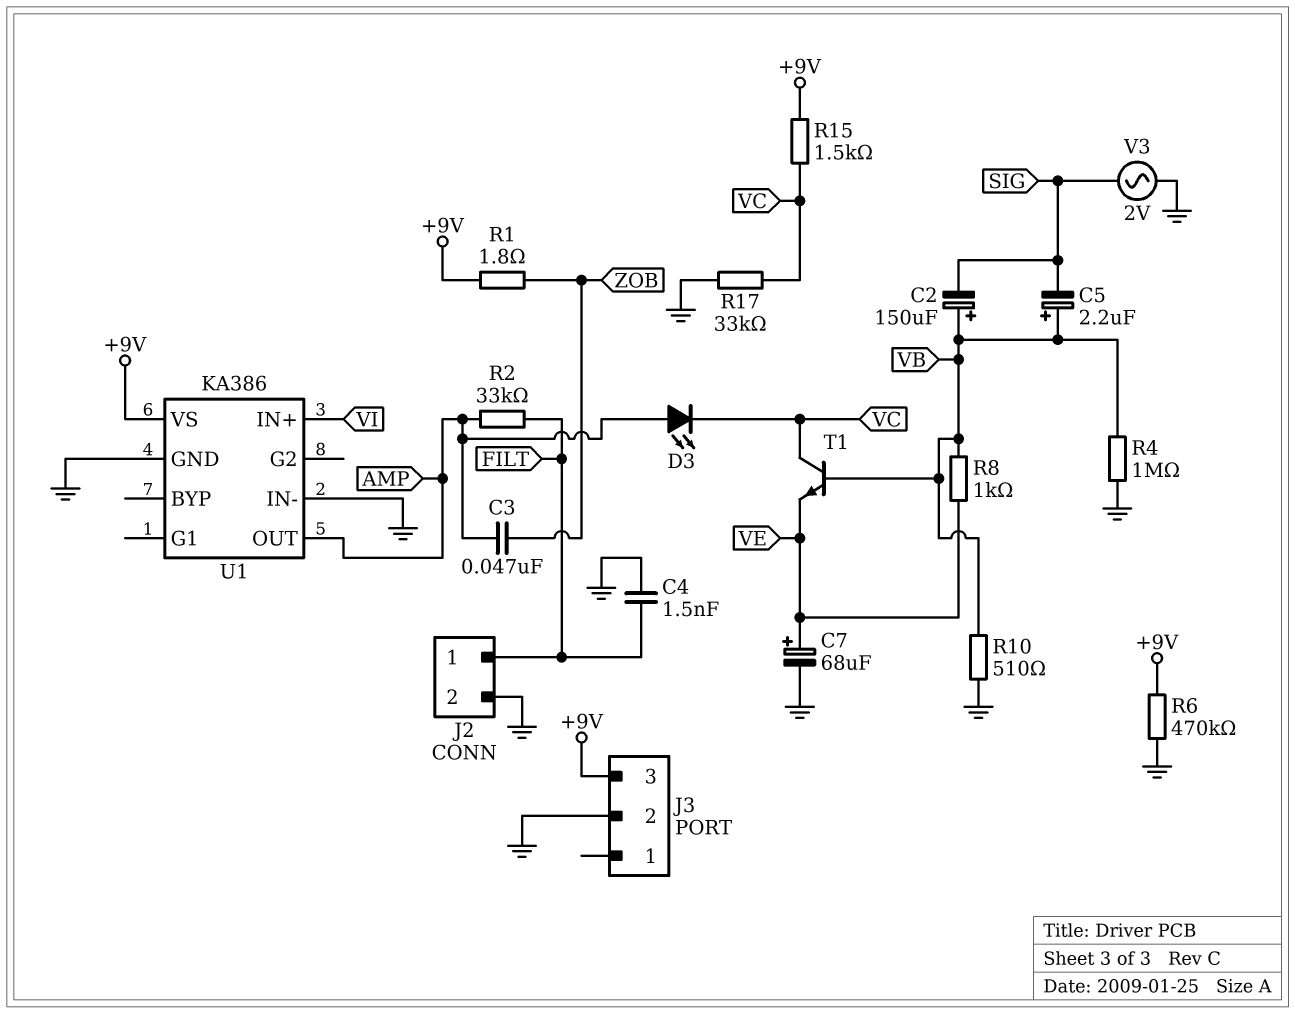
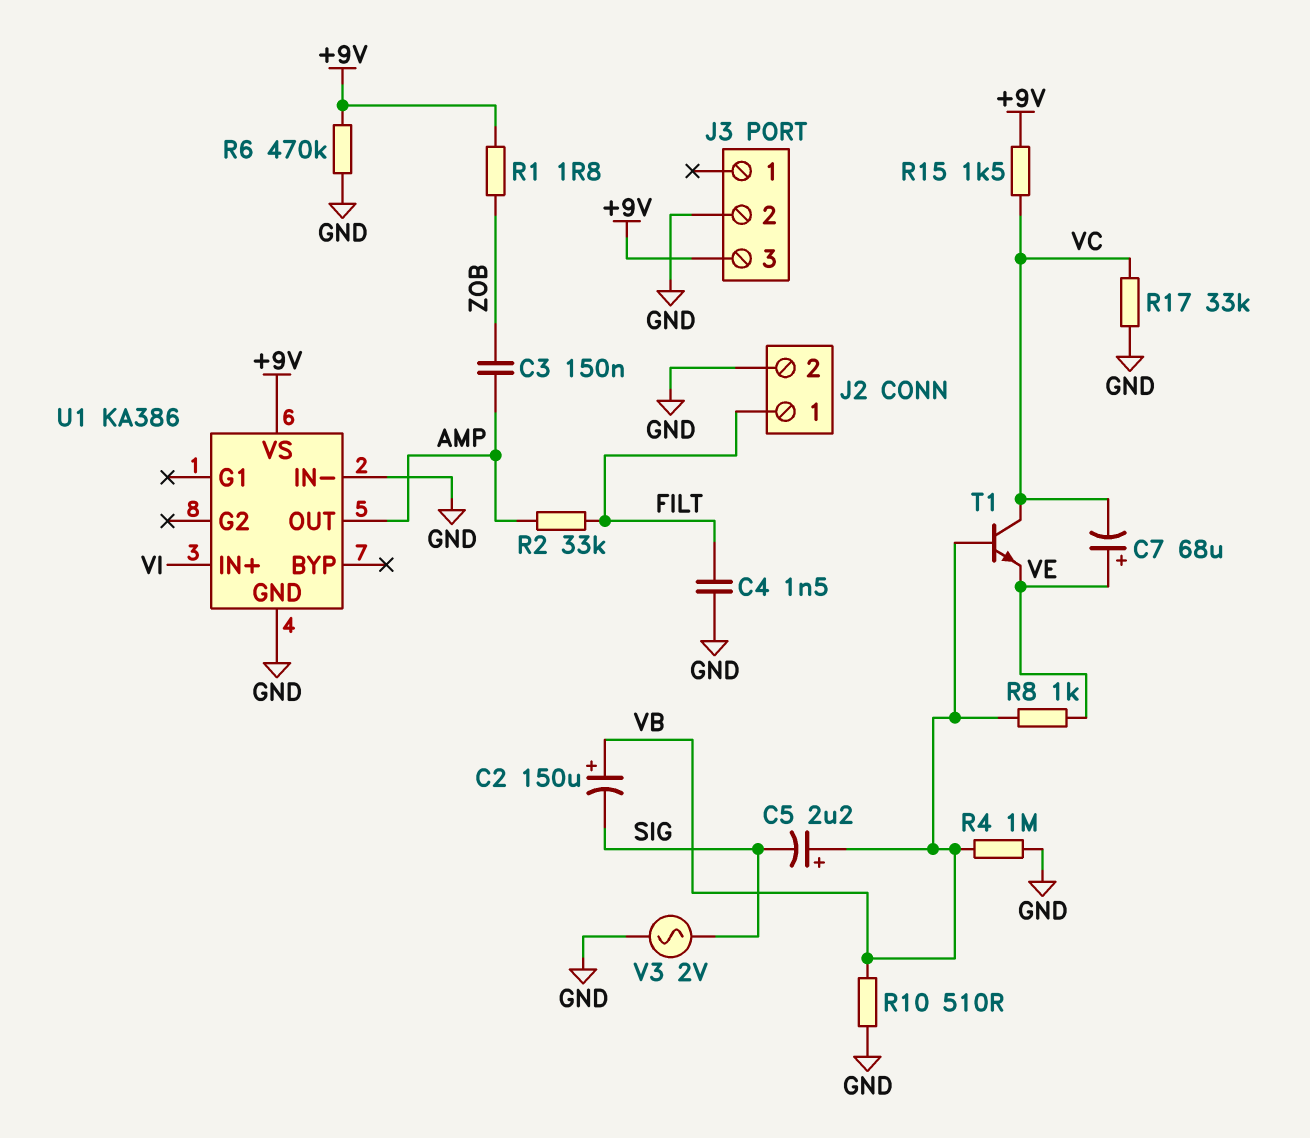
C3: 47nF (AMP, ZOB) -> 150nF (AMP, ZOB)
C7: 68uF (plus VE, minus GND) -> 68uF (plus VE, minus VC)
D3: LED (A AMP, K VC) -> none

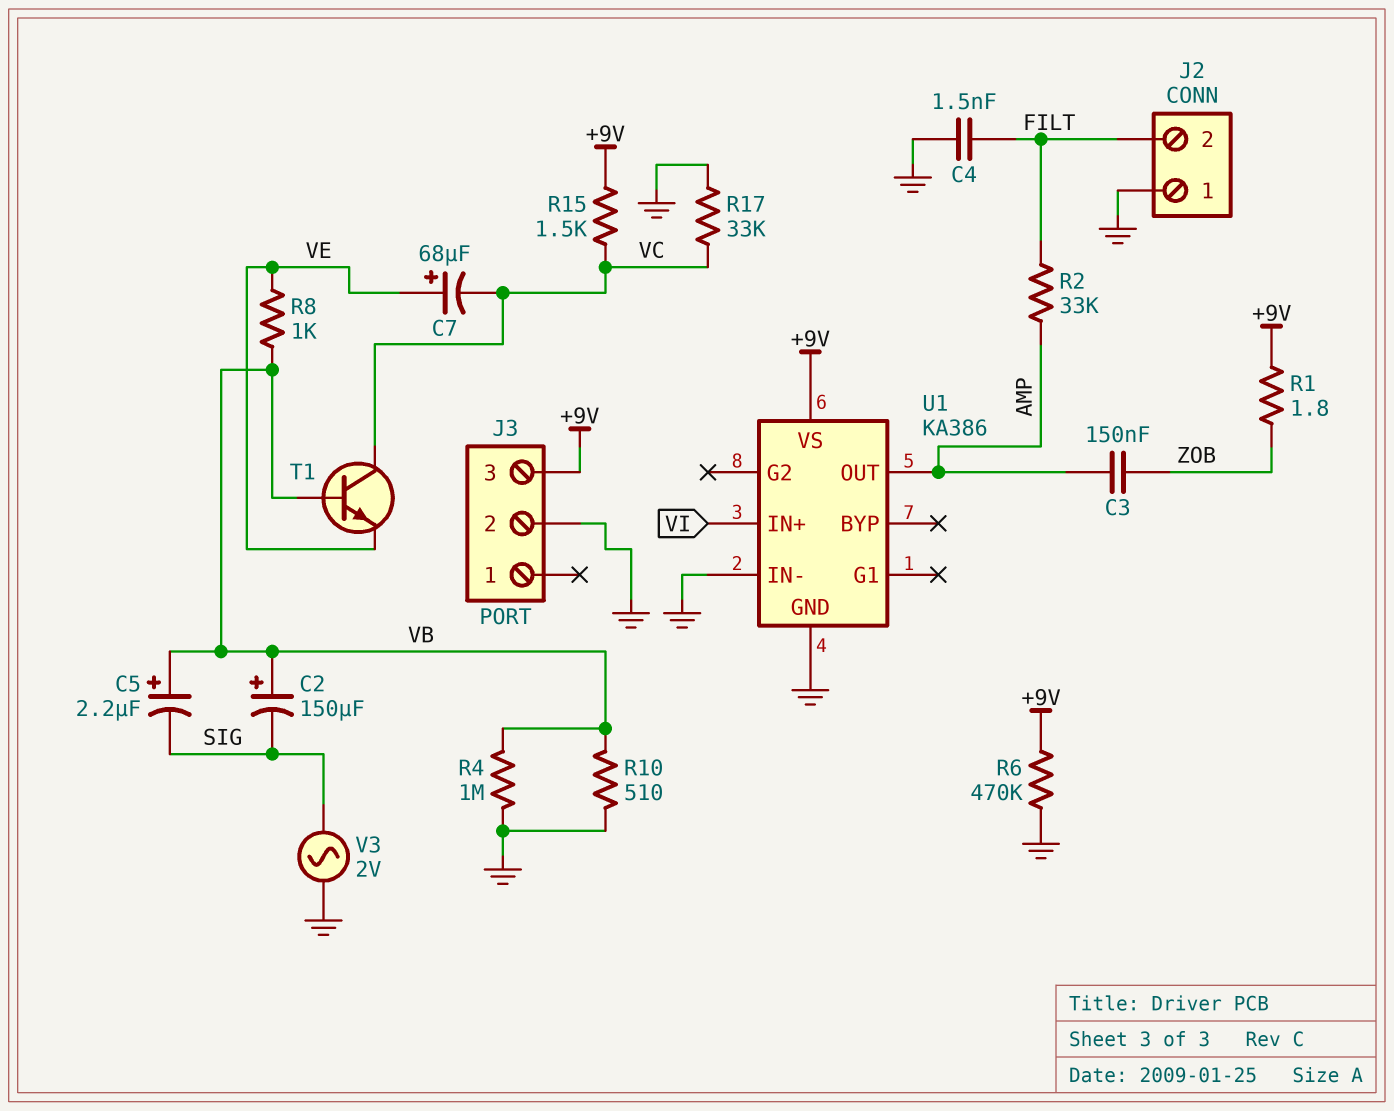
J2 pin 1: FILT -> GND
J2 pin 2: GND -> FILT

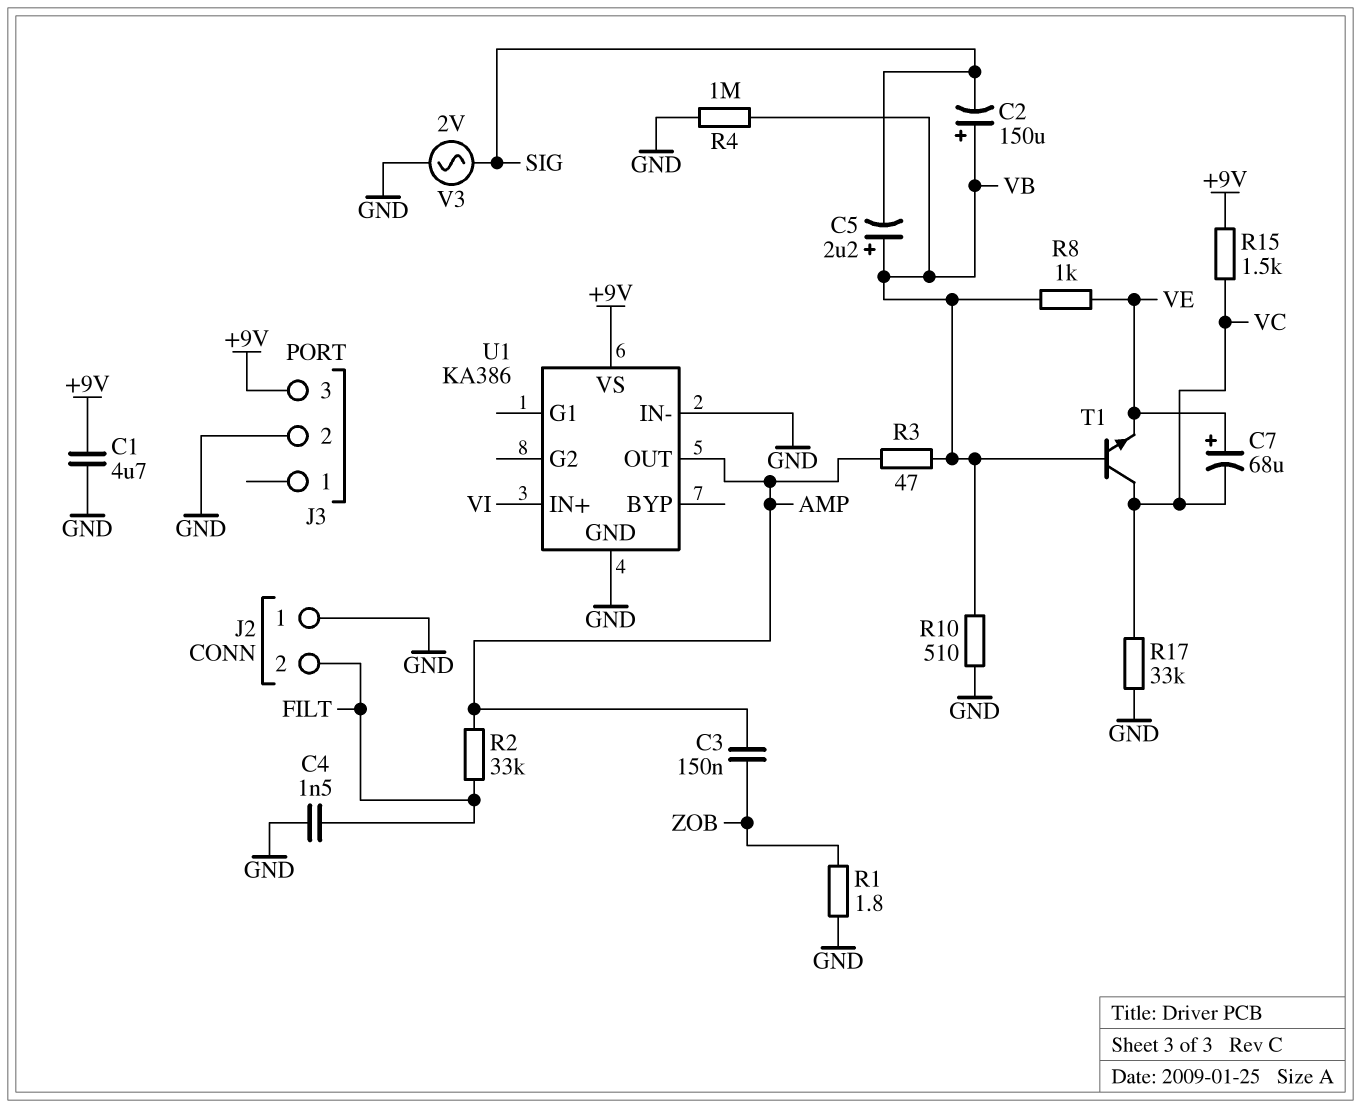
C1: none -> 4.7uF (+9V, GND)
R1: 1.8 (+9V, ZOB) -> 1.8 (GND, ZOB)
R3: none -> 47 (AMP, VB)
R6: 470k (+9V, GND) -> none

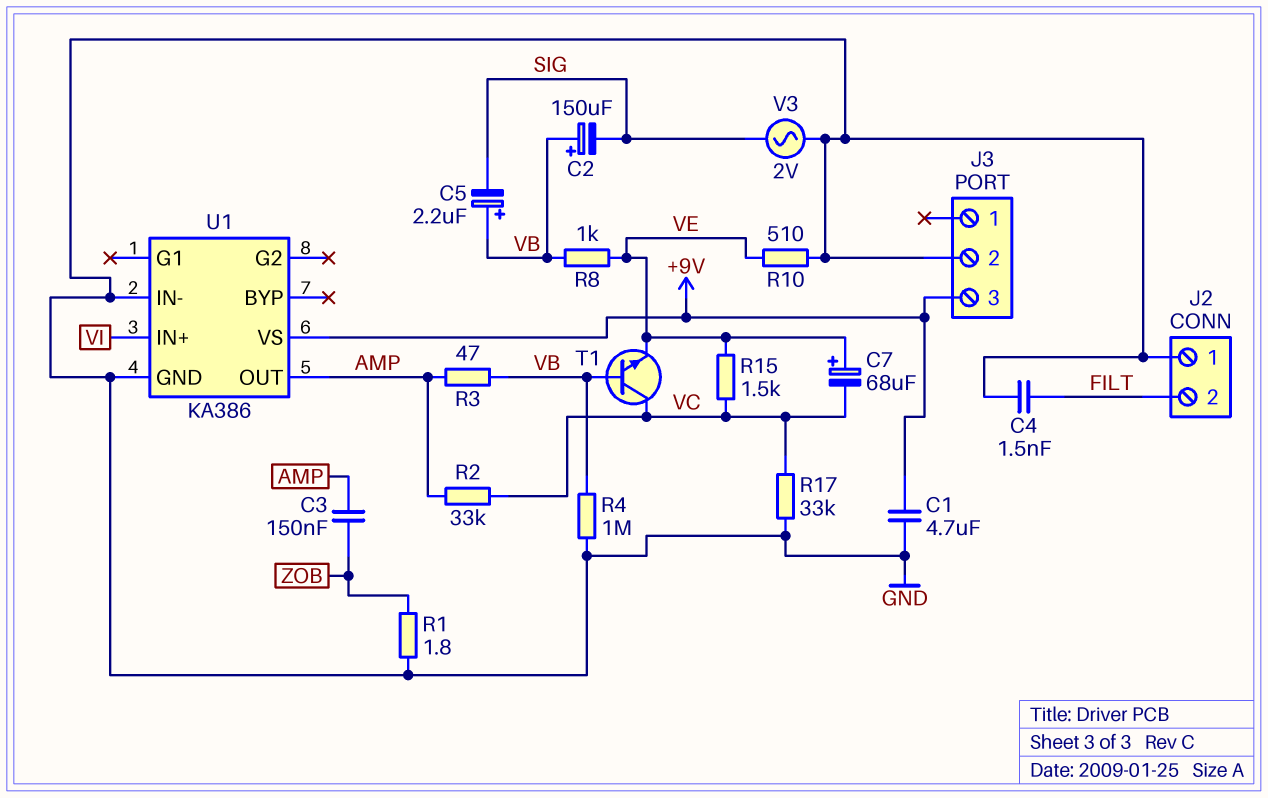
R2: 33k (AMP, FILT) -> 33k (AMP, VC)
R10: 510 (GND, VB) -> 510 (GND, VE)
R15: 1.5k (+9V, VC) -> 1.5k (VC, VE)

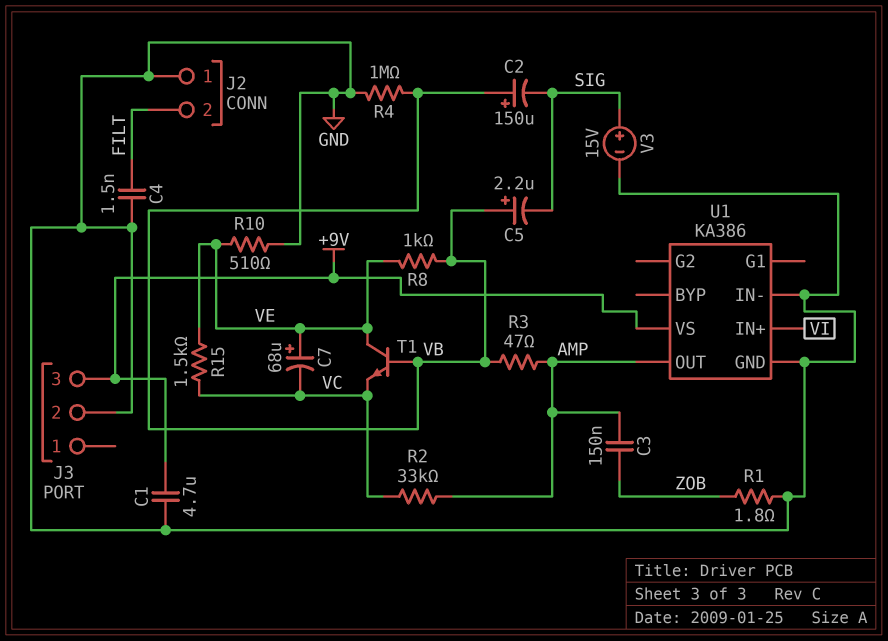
R17: 33k (GND, VC) -> none
T1: NPN (B VB, C VC, E VE) -> NPN (B VB, C VE, E VC)
V3: AC 2V (GND, SIG) -> 15V (plus SIG, minus GND)

